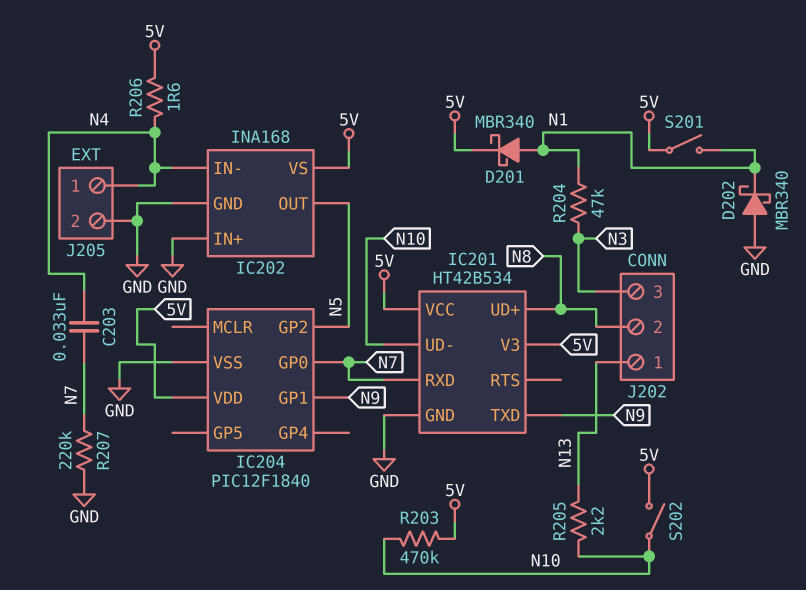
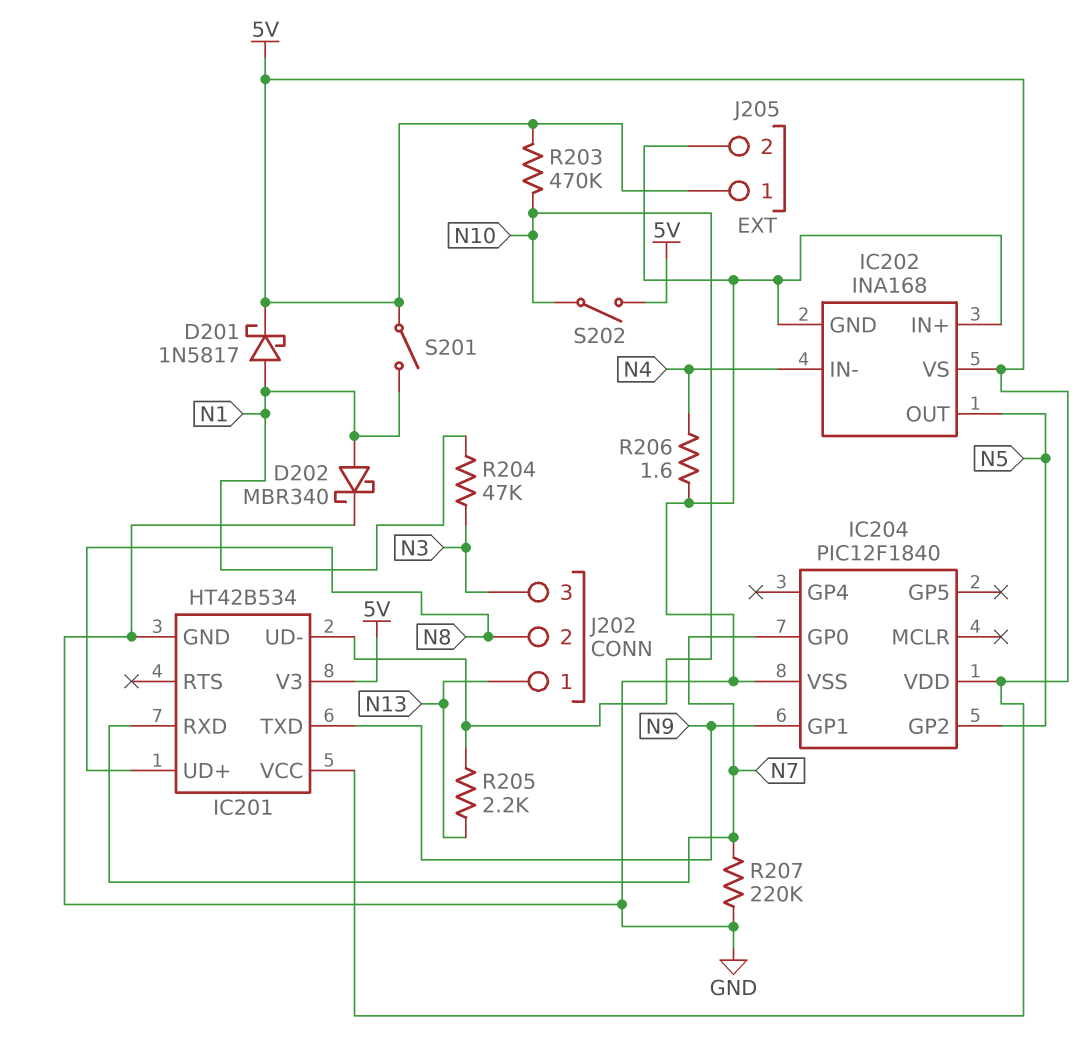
C203: 33nF (N4, N7) -> none
D201: schottky MBR340 (A N1, K 5V) -> schottky 1N5817 (A N1, K 5V)
D202: schottky MBR340 (A GND, K N1) -> schottky MBR340 (A N1, K GND)
J205 pin 1: N4 -> 5V
R206: 1.6 (5V, N4) -> 1.6 (GND, N4)

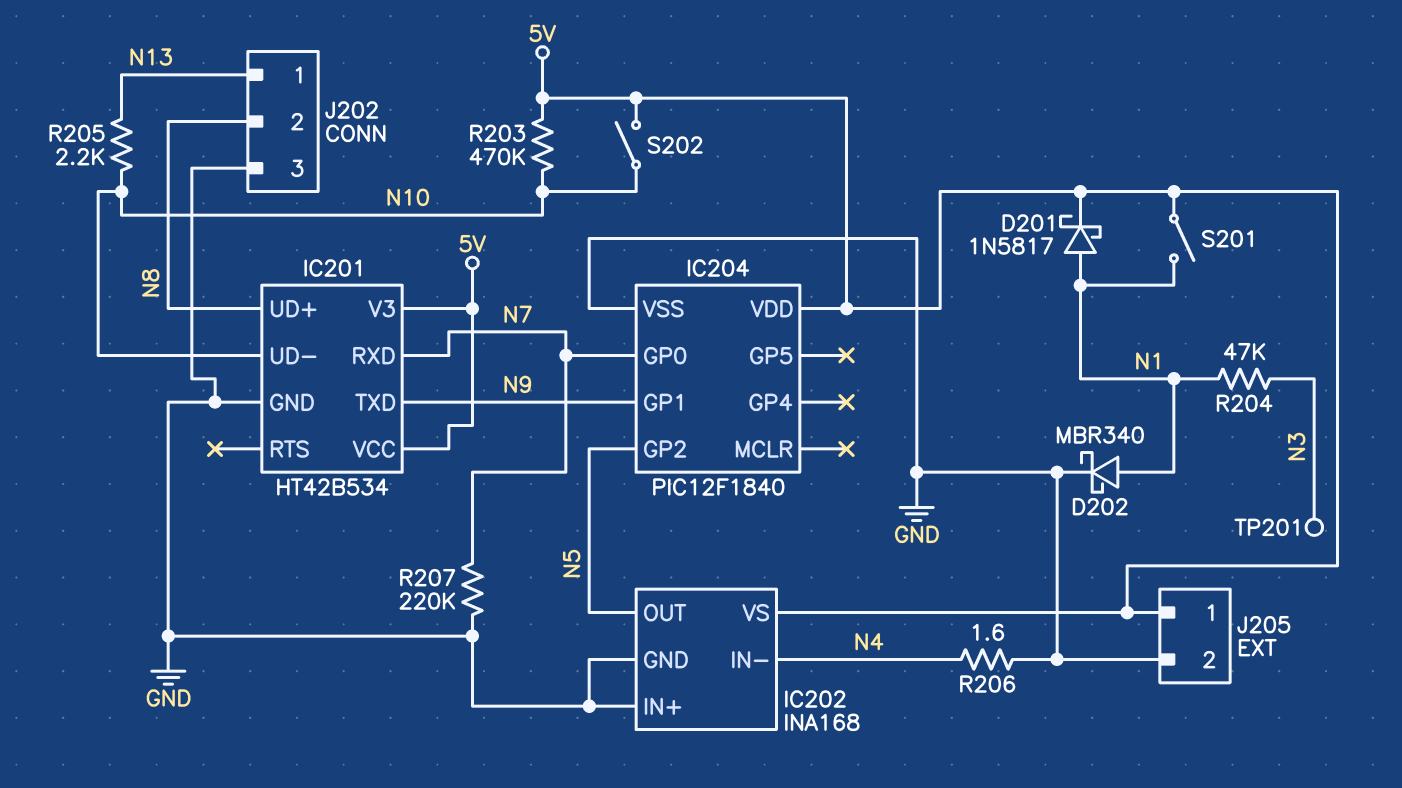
J202 pin 3: N3 -> GND
TP201: none -> test point (N3)

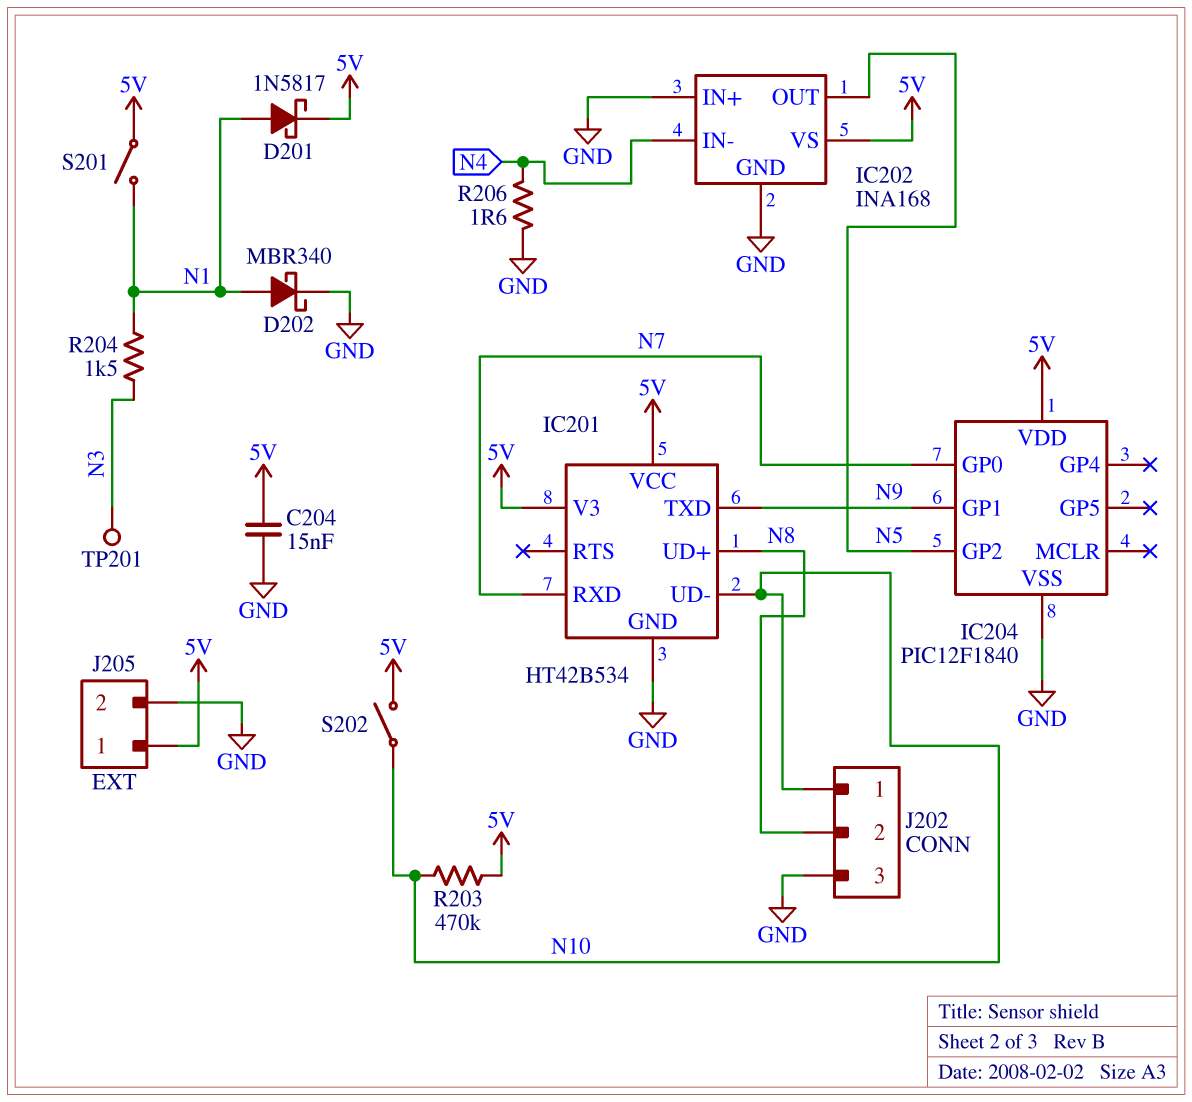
C204: none -> 15nF (5V, GND)
J202 pin 1: N13 -> N10
R204: 47k (N1, N3) -> 1.5k (N1, N3)
R205: 2.2k (N10, N13) -> none
R207: 220k (GND, N7) -> none

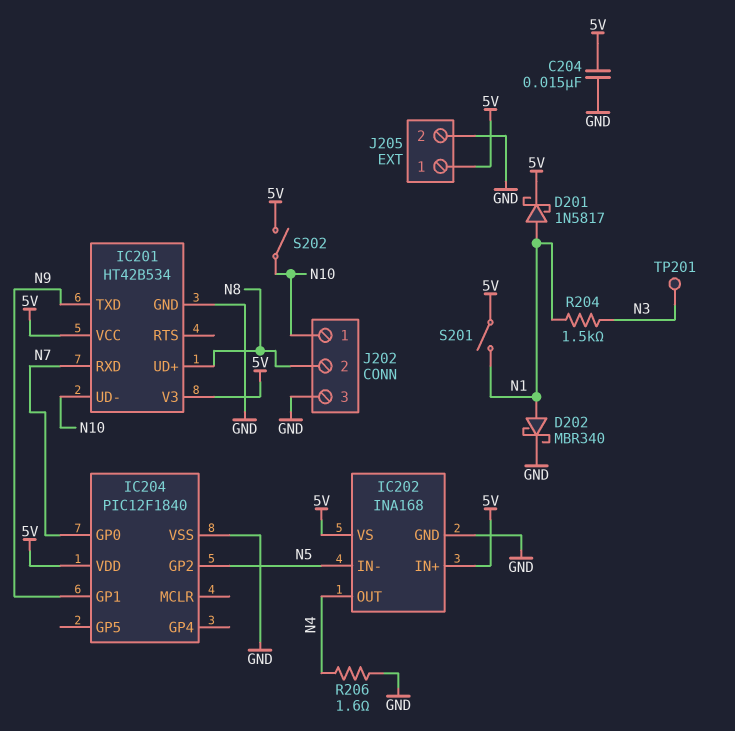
IC202 pin IN+: GND -> 5V
IC202 pin IN-: N4 -> N5
IC202 pin OUT: N5 -> N4
R203: 470k (5V, N10) -> none

